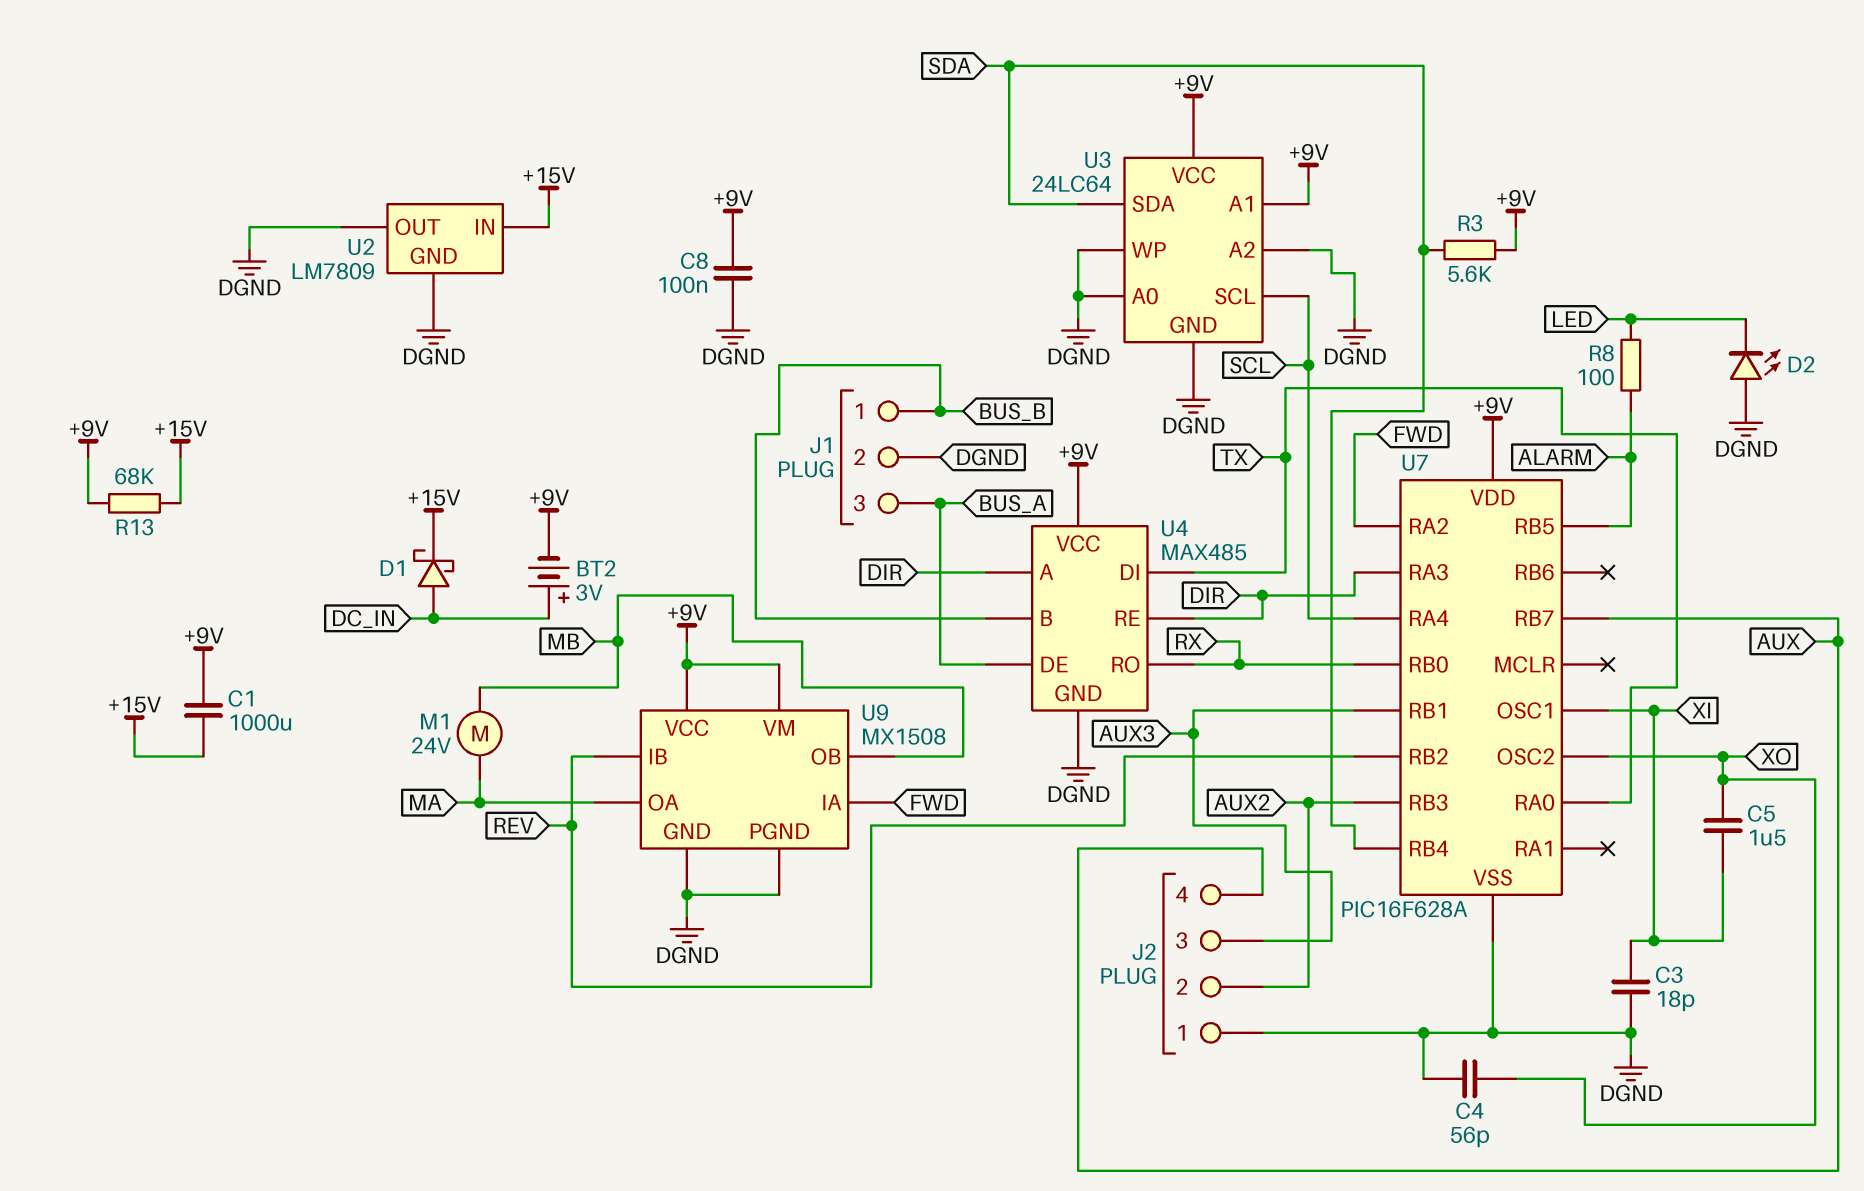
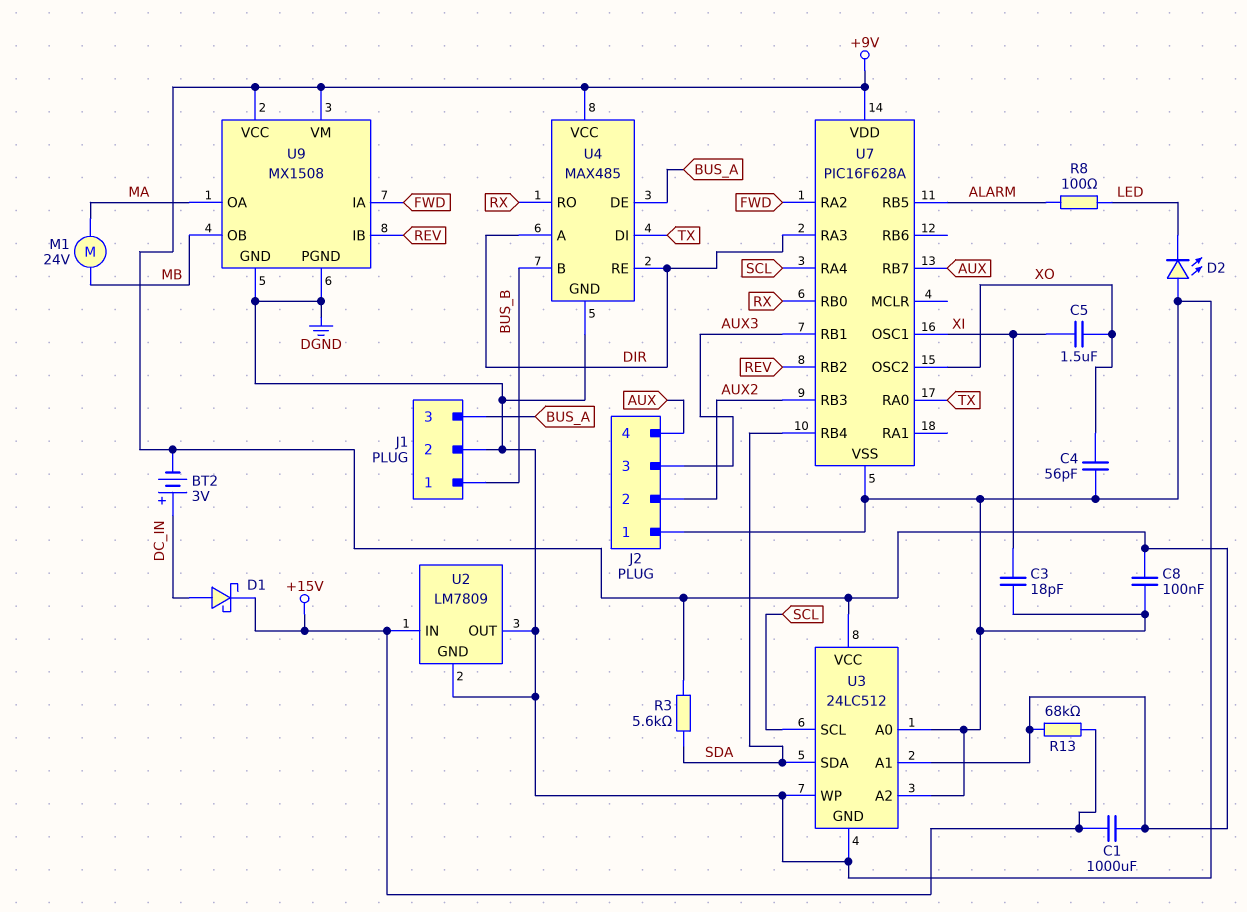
U3: 24LC64 -> 24LC512

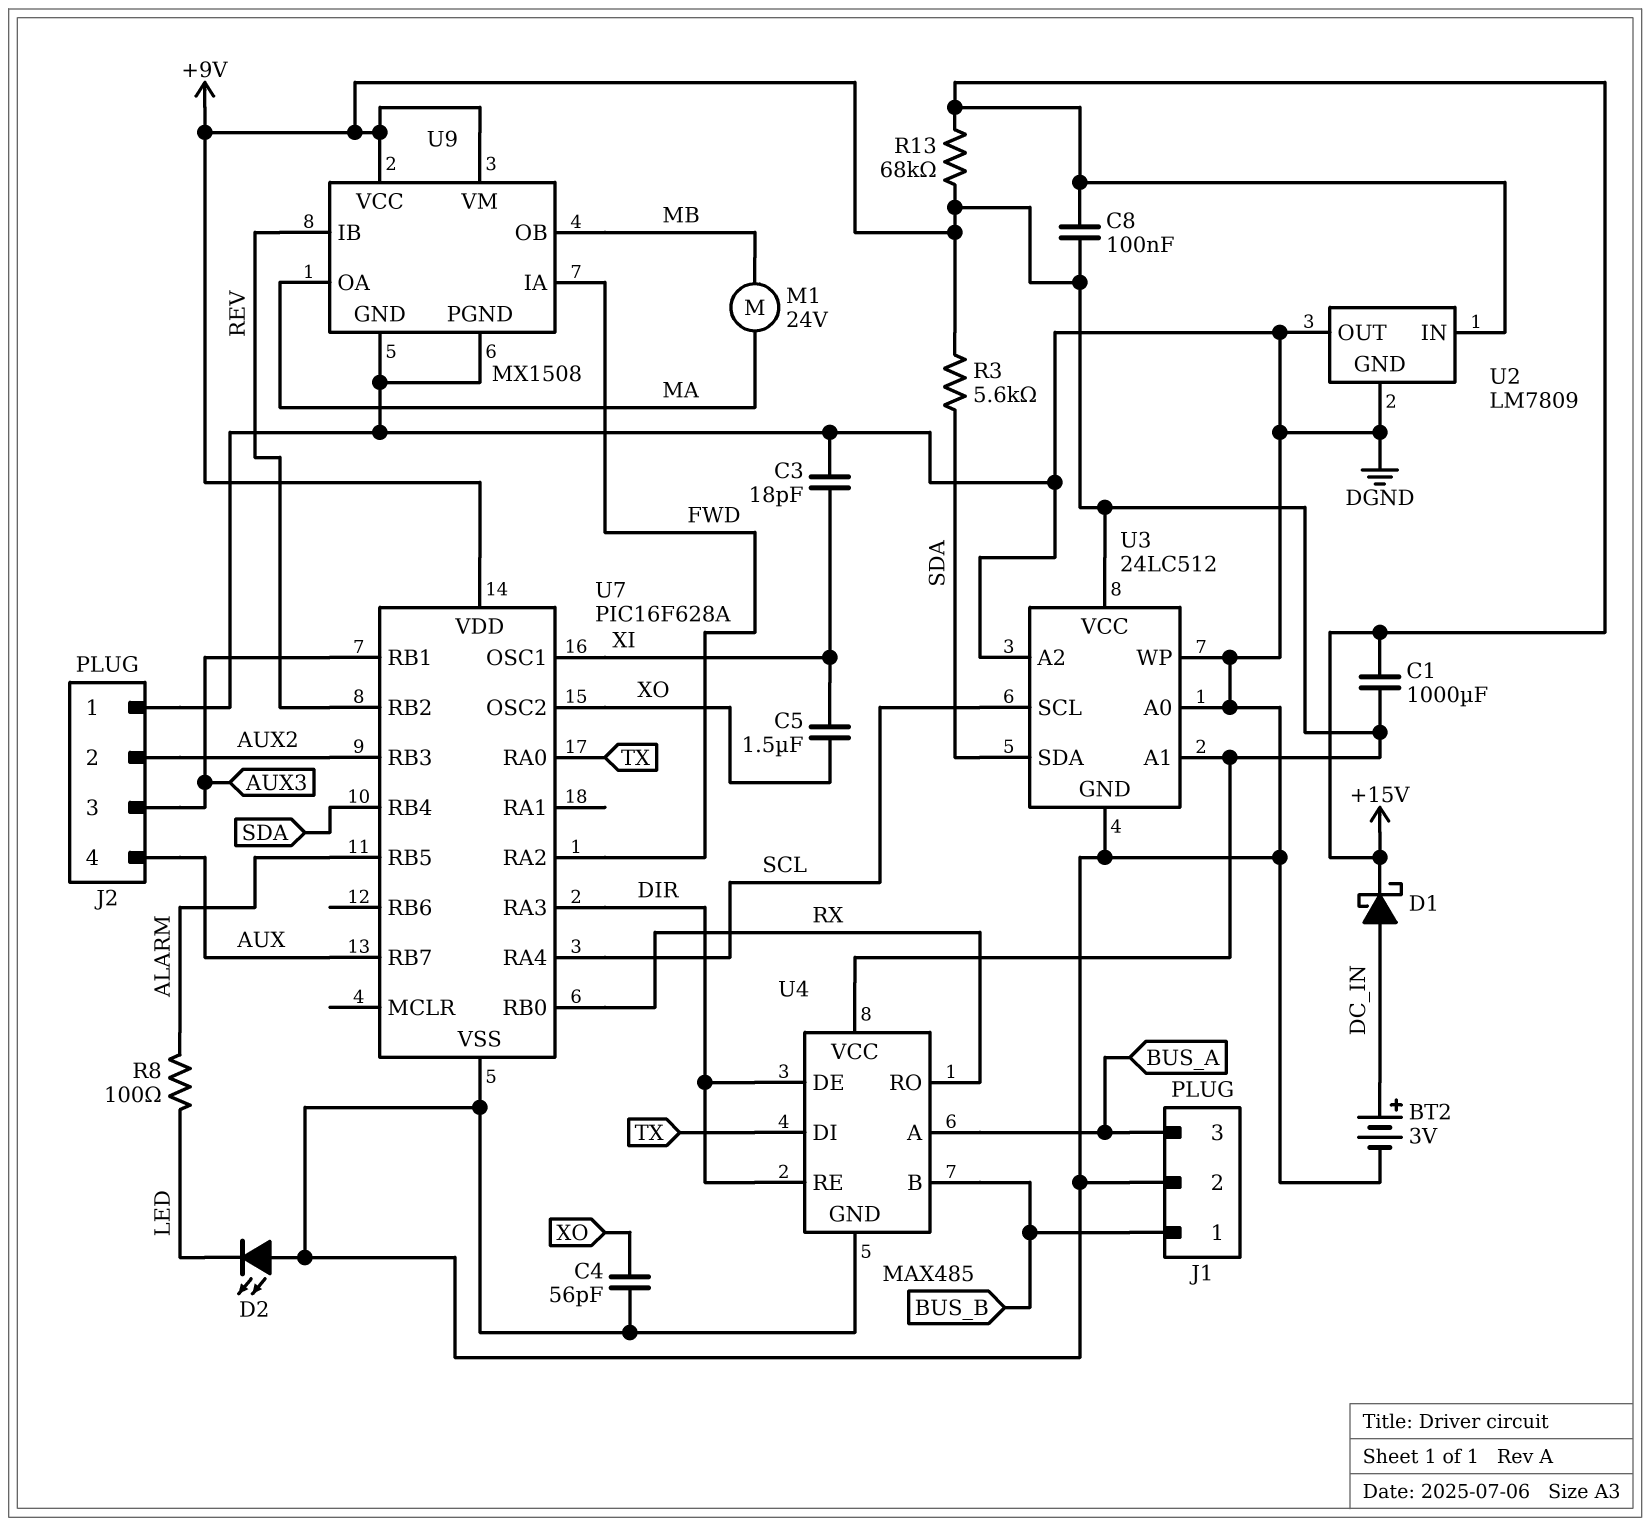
BT2: 3V (plus DC_IN, minus +9V) -> 3V (plus DC_IN, minus DGND)
C8: 100nF (+9V, DGND) -> 100nF (+9V, +15V)
U4 pin A: DIR -> BUS_A
U4 pin DE: BUS_A -> DIR

